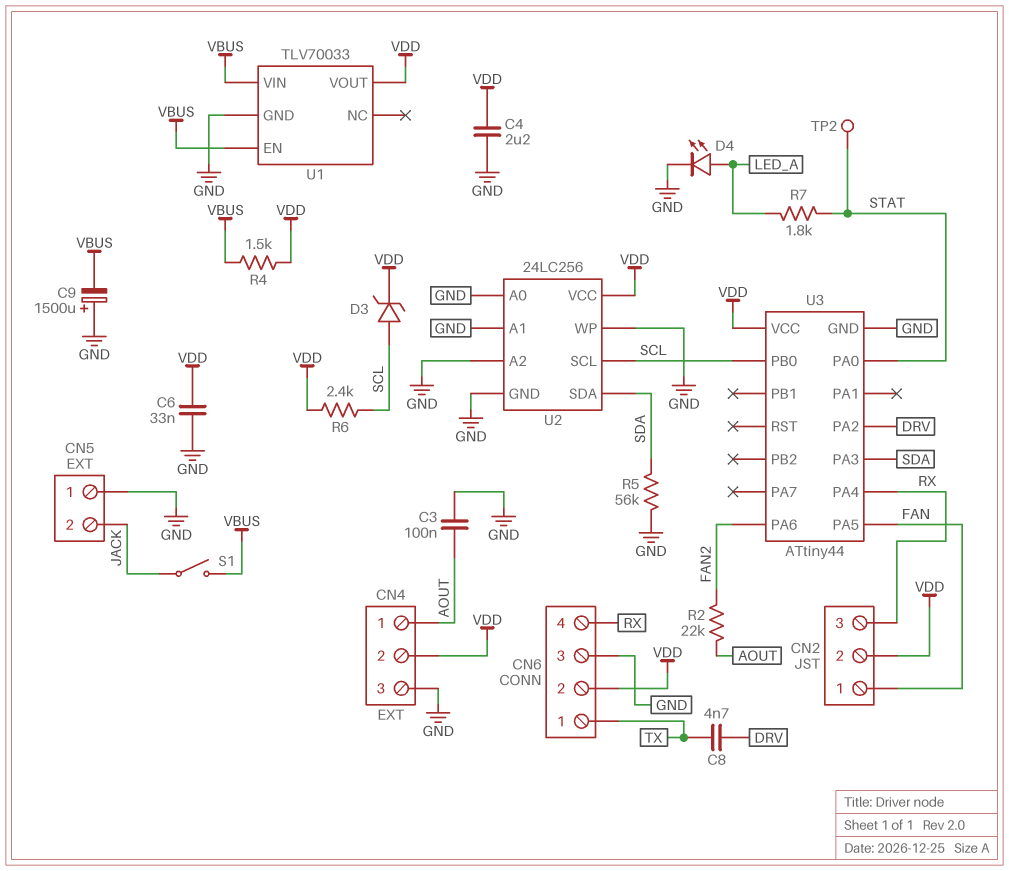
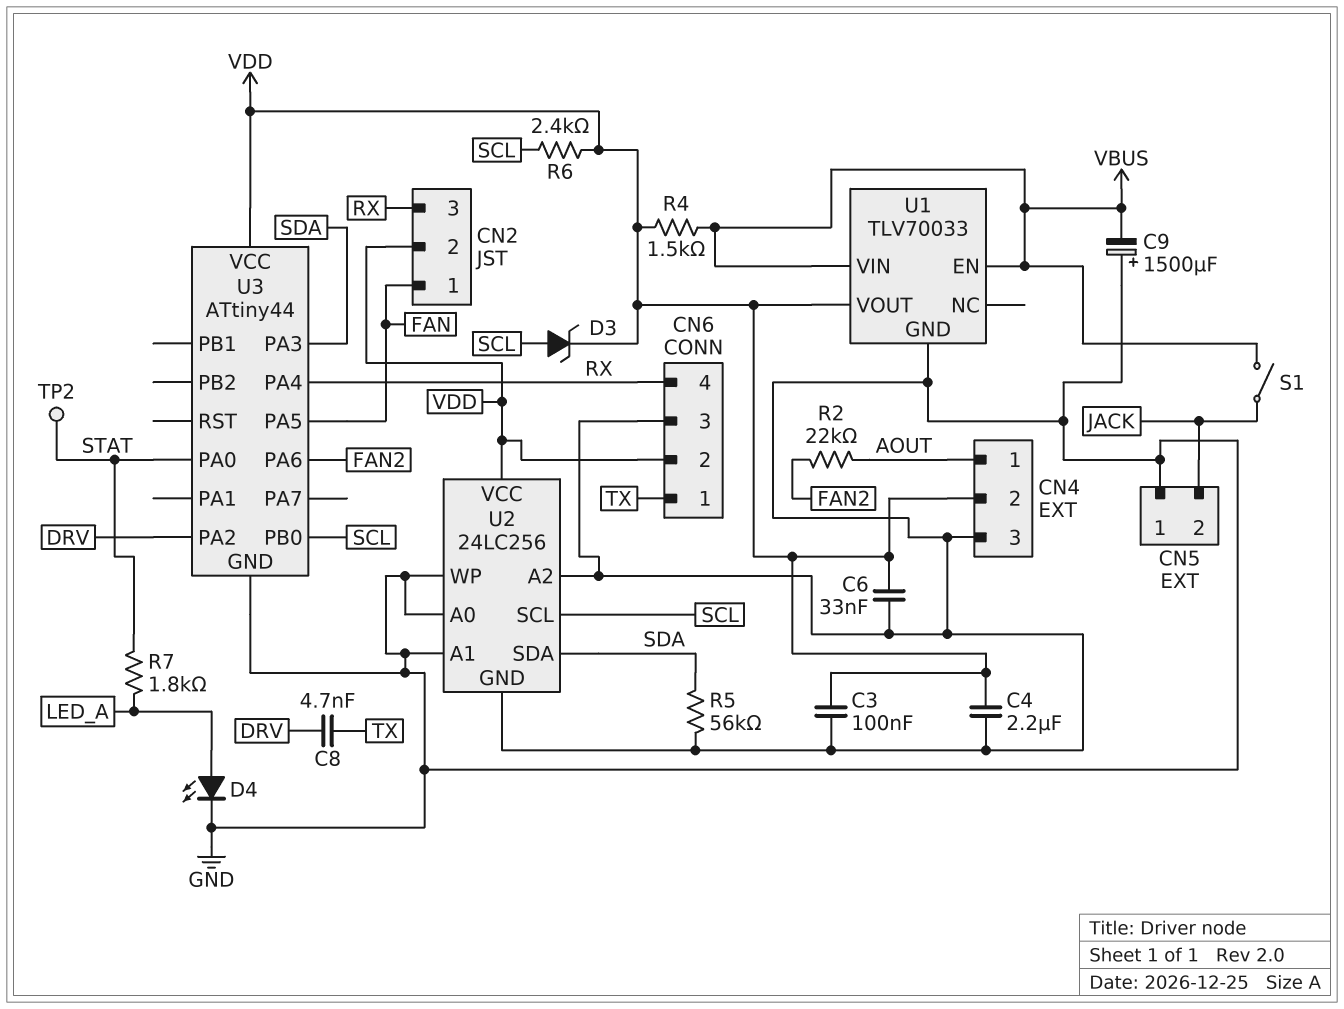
C3: 100nF (AOUT, GND) -> 100nF (GND, VDD)

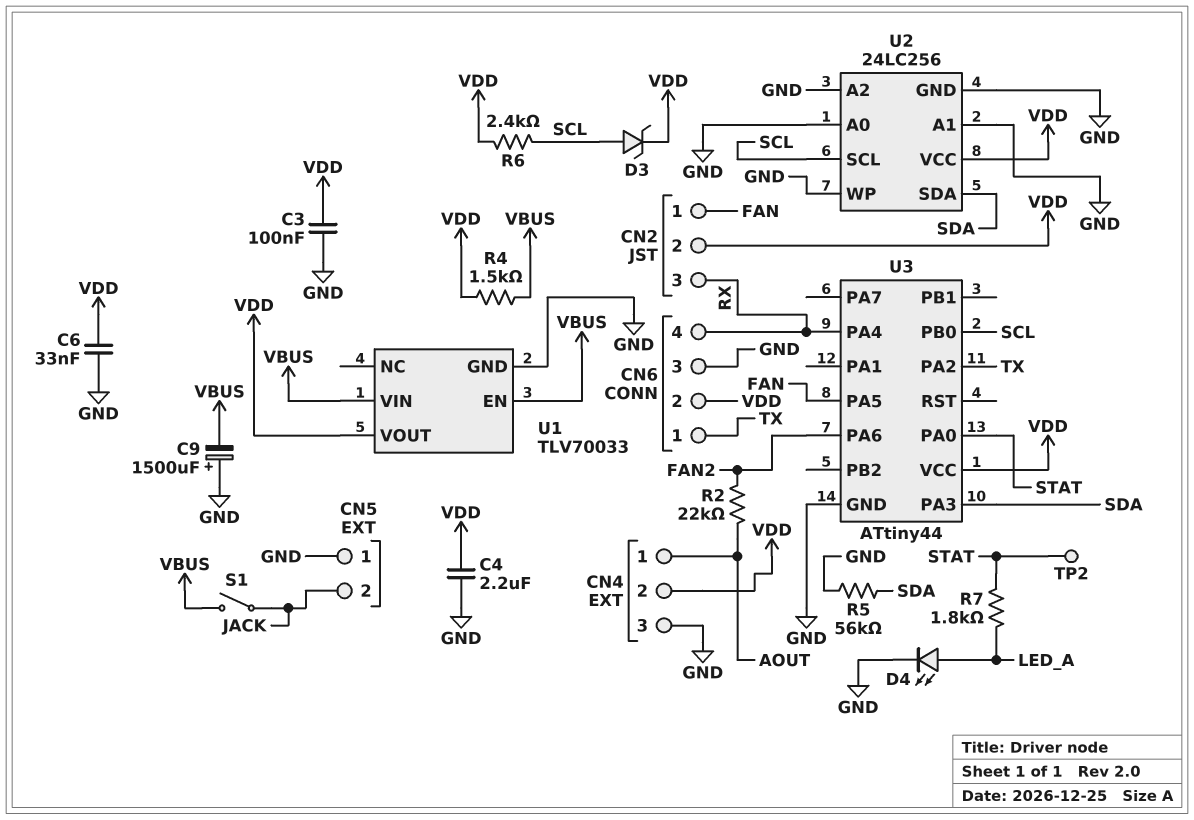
C8: 4.7nF (DRV, TX) -> none
U3 pin PA2: DRV -> TX

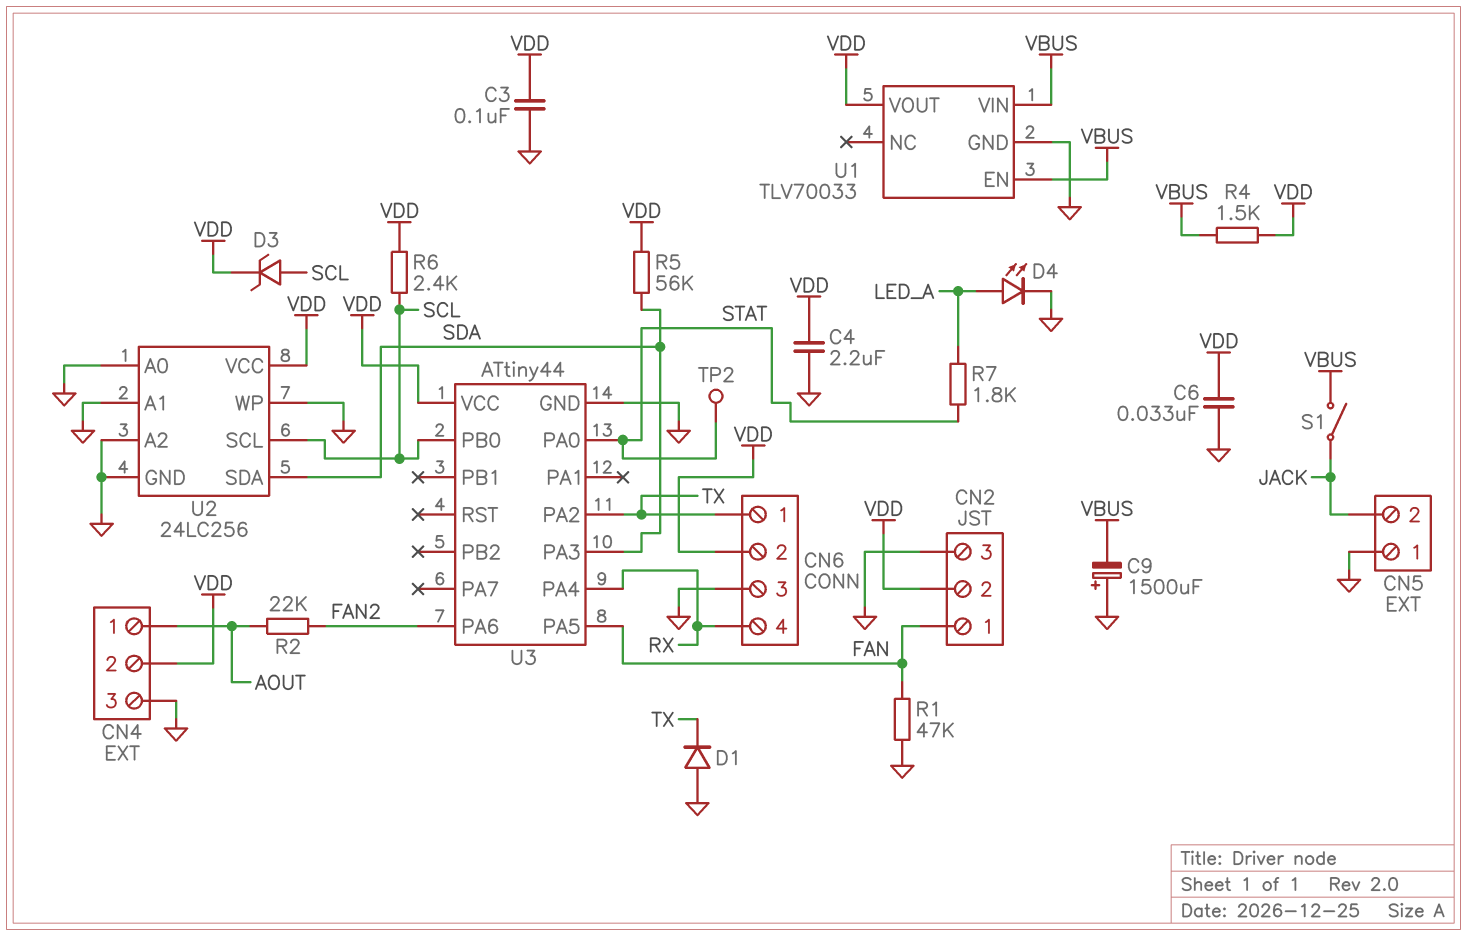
CN2 pin 3: RX -> GND
D1: none -> diode (A GND, K TX)
R1: none -> 47k (FAN, GND)
R5: 56k (GND, SDA) -> 56k (SDA, VDD)

